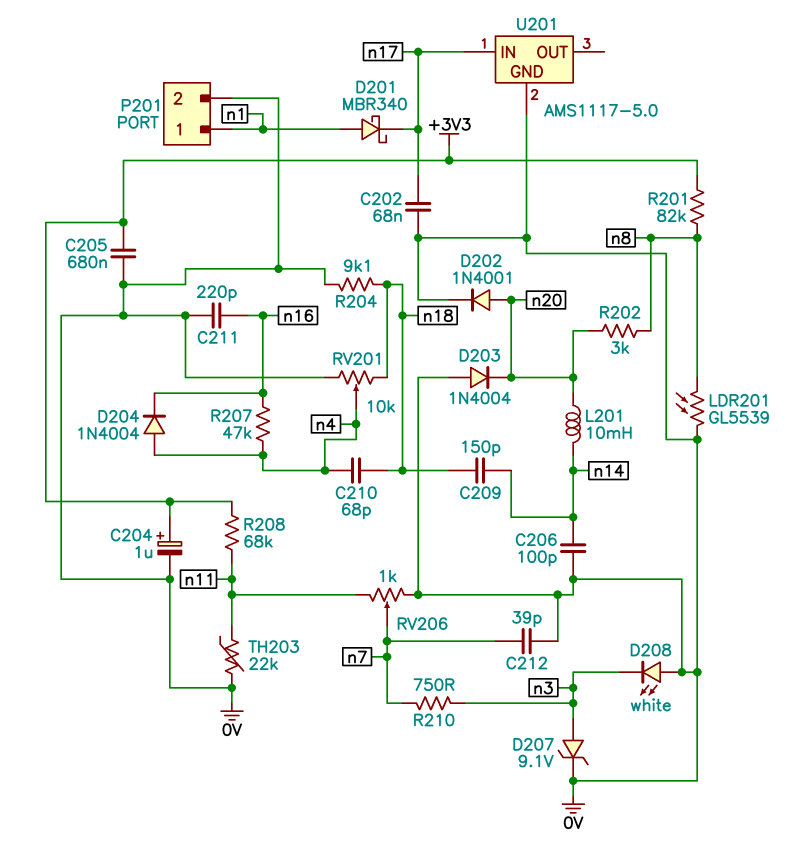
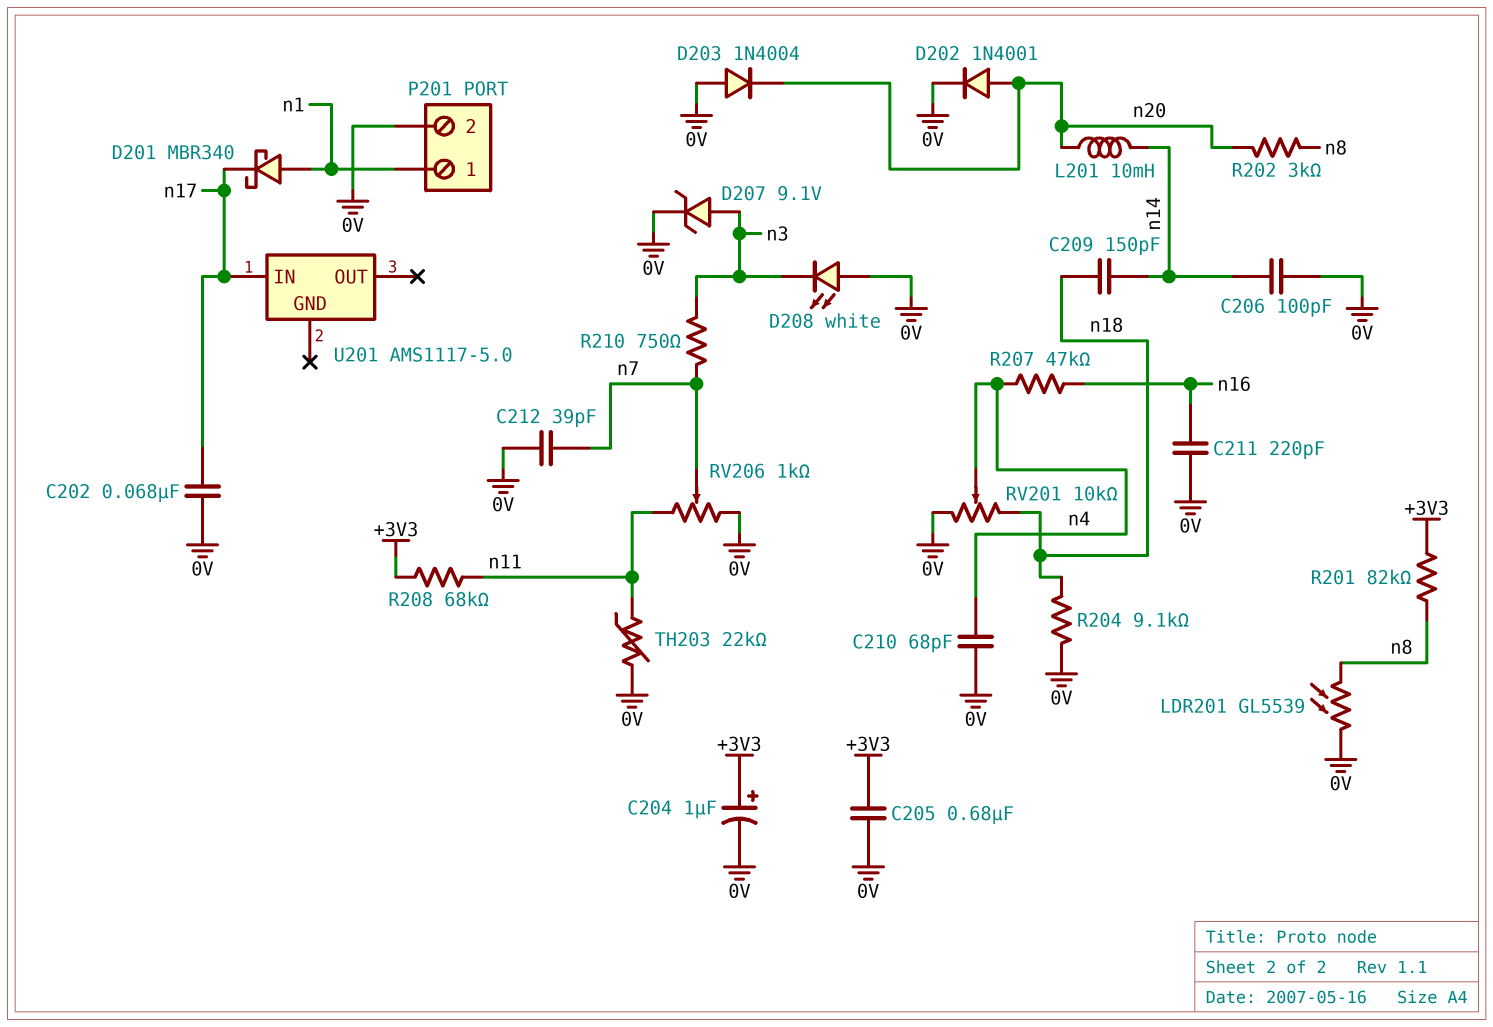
C210: 68pF (n4, n18) -> 68pF (0V, n4)
D204: diode 1N4004 (A n4, K n16) -> none
U201 pin GND: 0V -> none

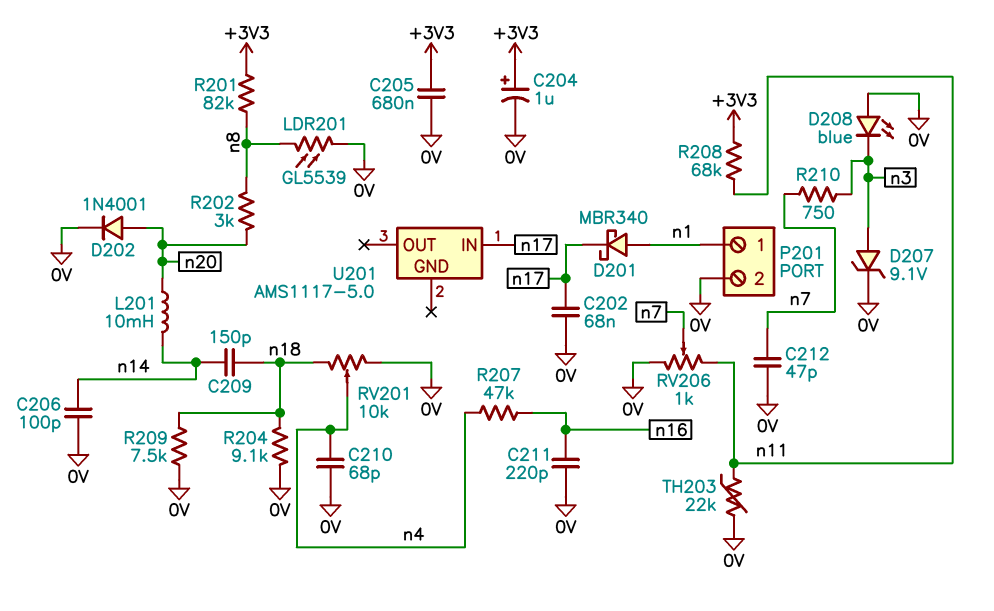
C212: 39pF (0V, n7) -> 47pF (0V, n7)
D203: diode 1N4004 (A 0V, K n20) -> none
D208: LED white (A 0V, K n3) -> LED blue (A 0V, K n3)
R209: none -> 7.5k (0V, n18)

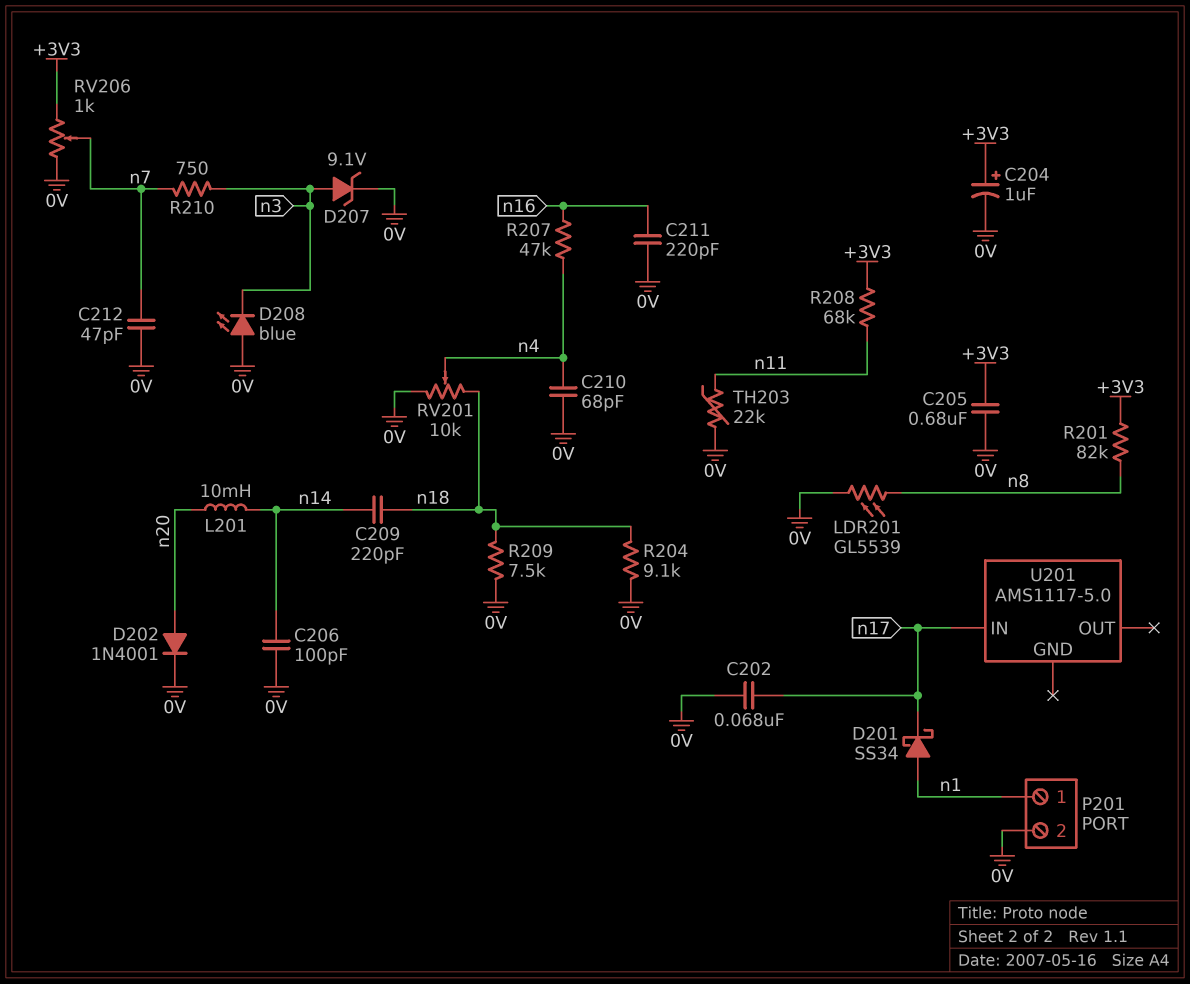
C209: 150pF (n14, n18) -> 220pF (n14, n18)
D201: schottky MBR340 (A n1, K n17) -> schottky SS34 (A n1, K n17)
R202: 3k (n8, n20) -> none
RV206: 1k (0V, n11, wiper n7) -> 1k (+3V3, 0V, wiper n7)

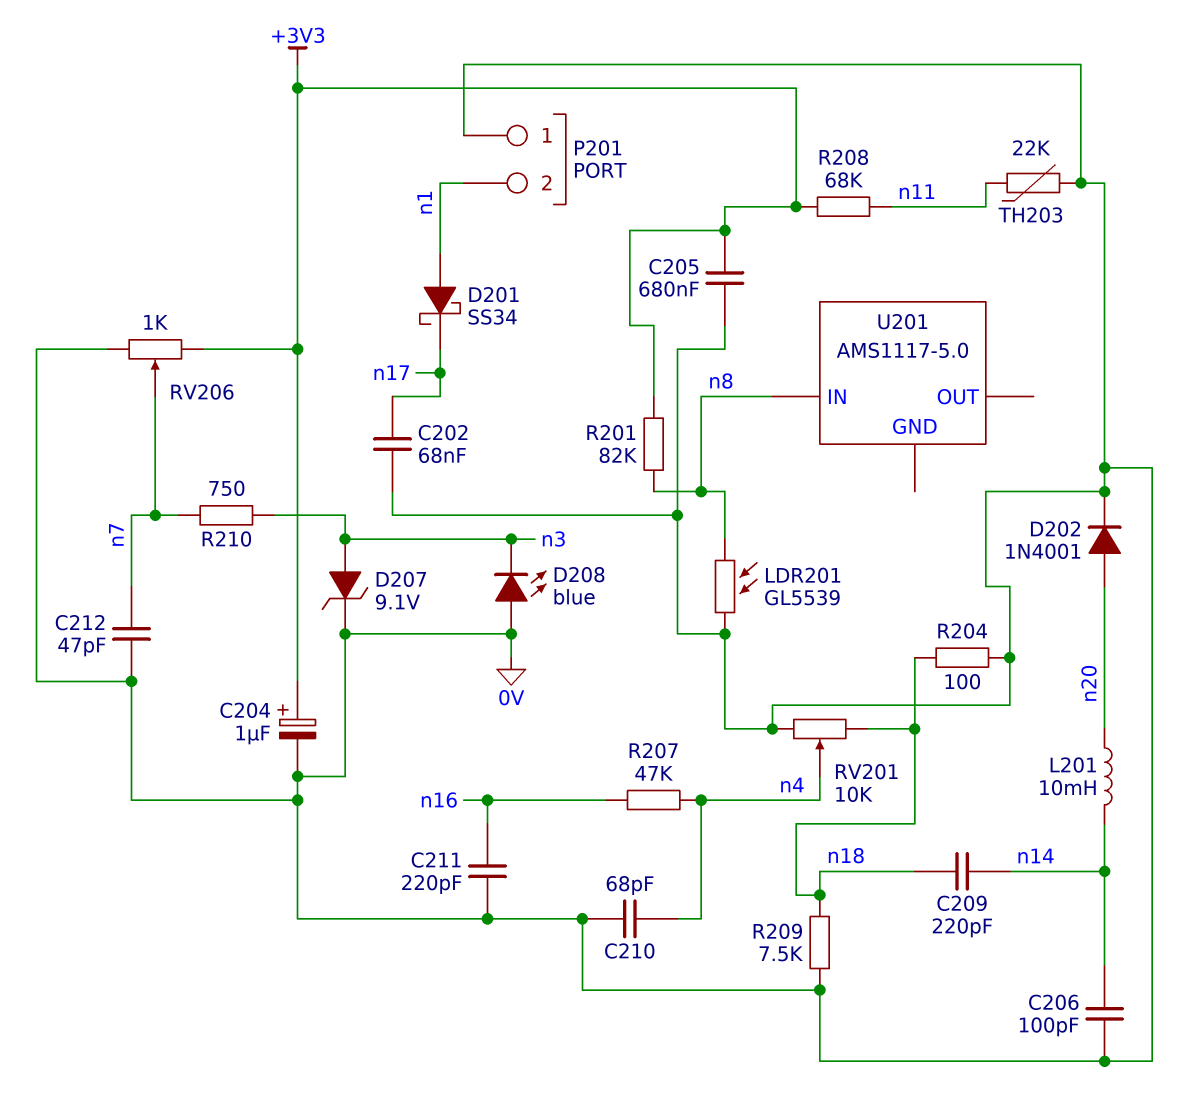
P201 pin 1: n1 -> 0V
P201 pin 2: 0V -> n1
R204: 9.1k (0V, n18) -> 100 (0V, n18)
U201 pin IN: n17 -> n8

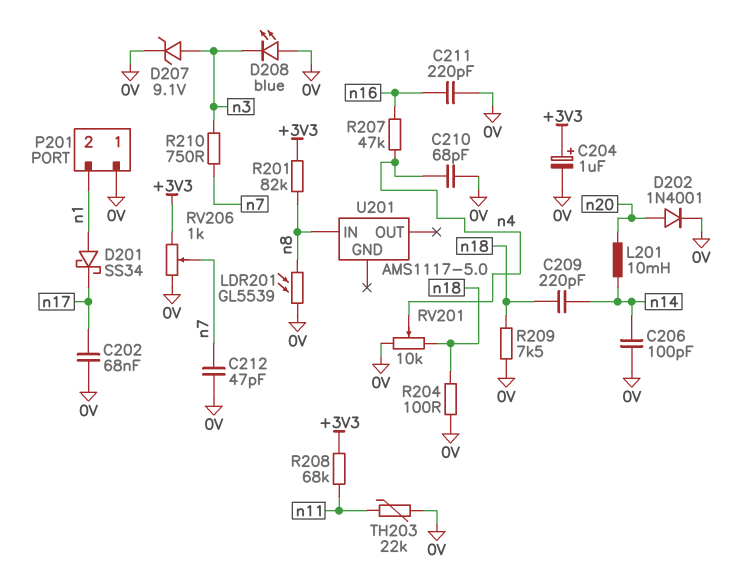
C205: 680nF (+3V3, 0V) -> none

